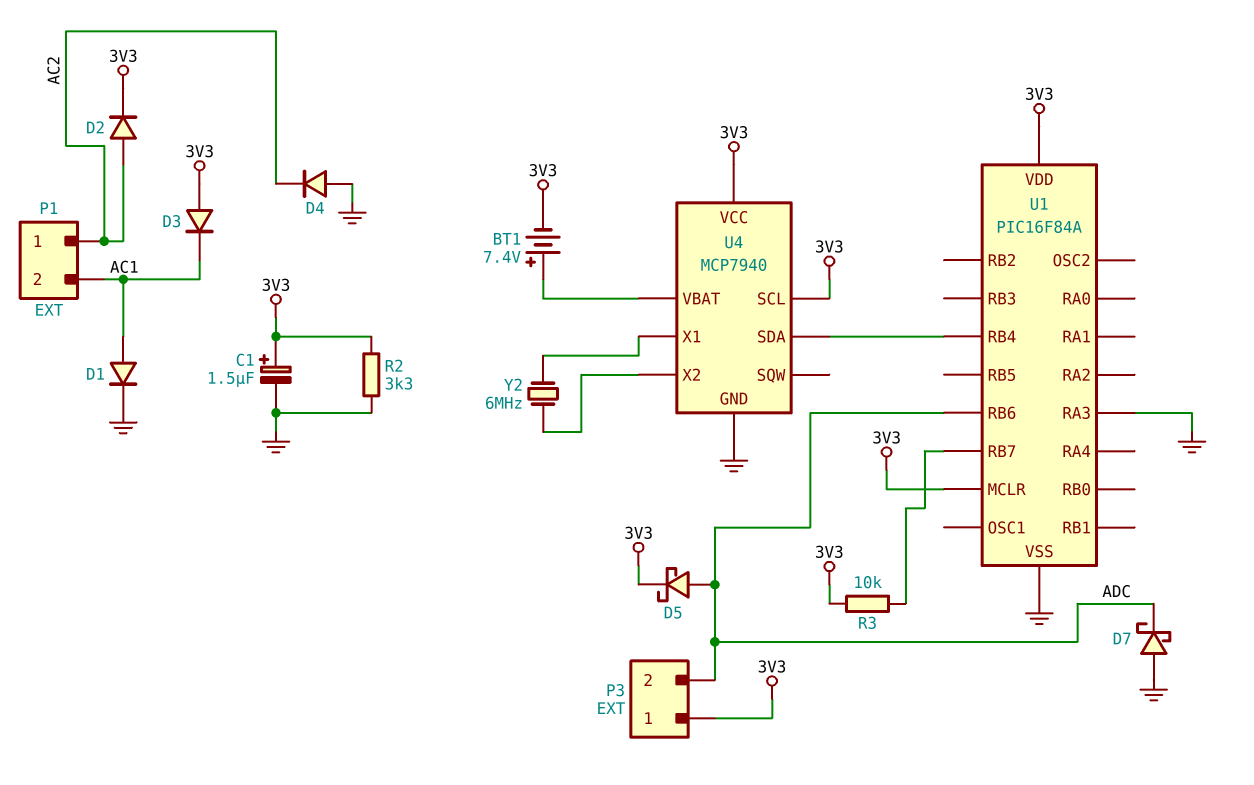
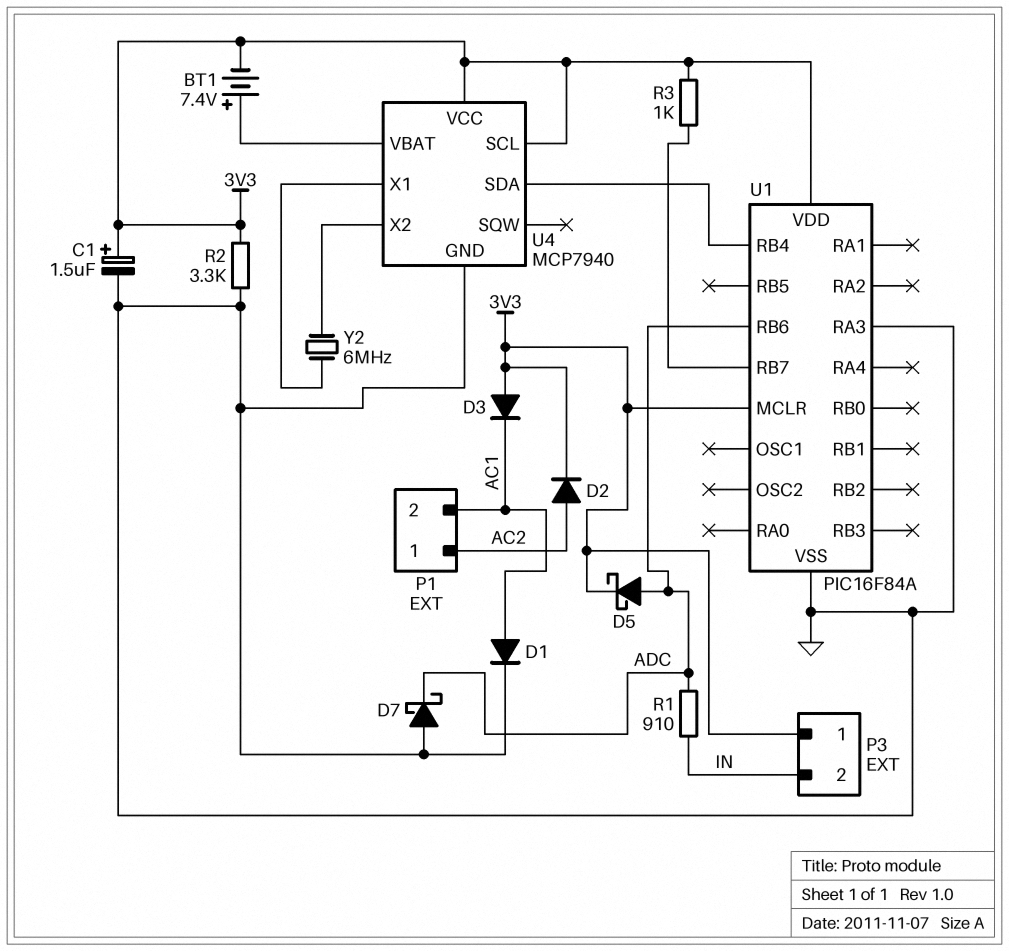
D4: diode (A GND, K AC2) -> none
P3 pin 2: ADC -> IN
R1: none -> 910 (ADC, IN)
R3: 10k (3V3, U1/RB7) -> 1k (3V3, U1/RB7)

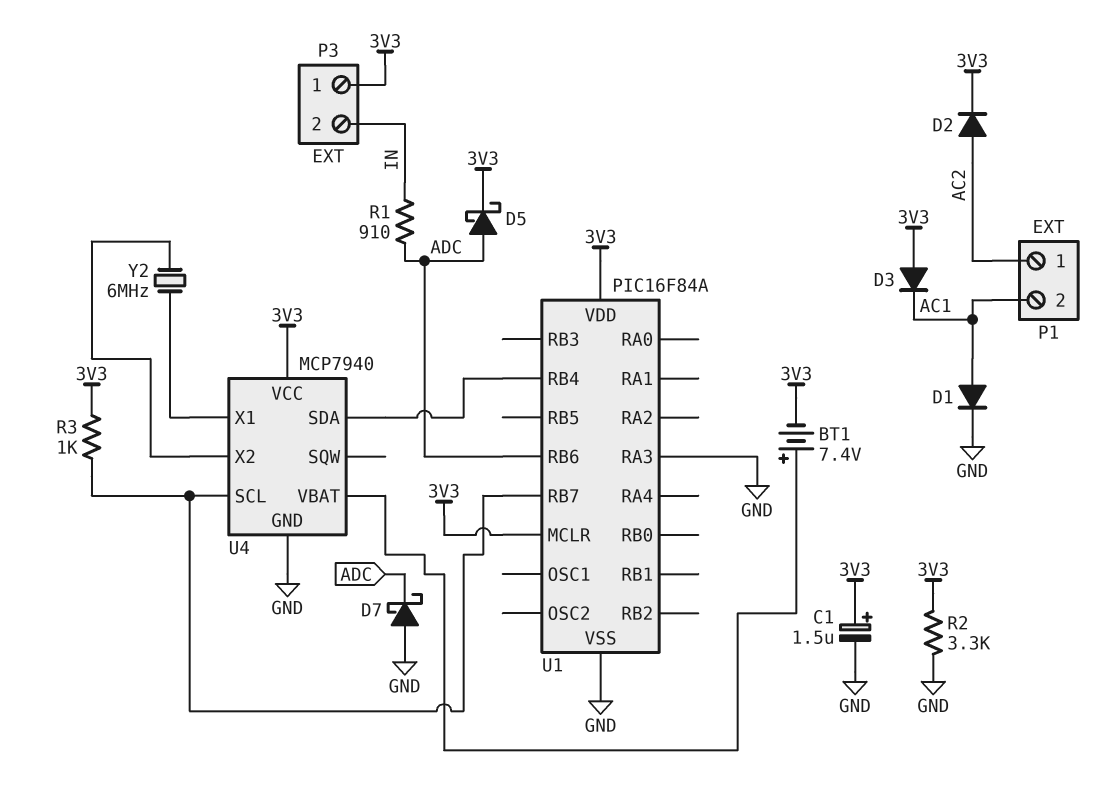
U4 pin SCL: 3V3 -> U1/RB7

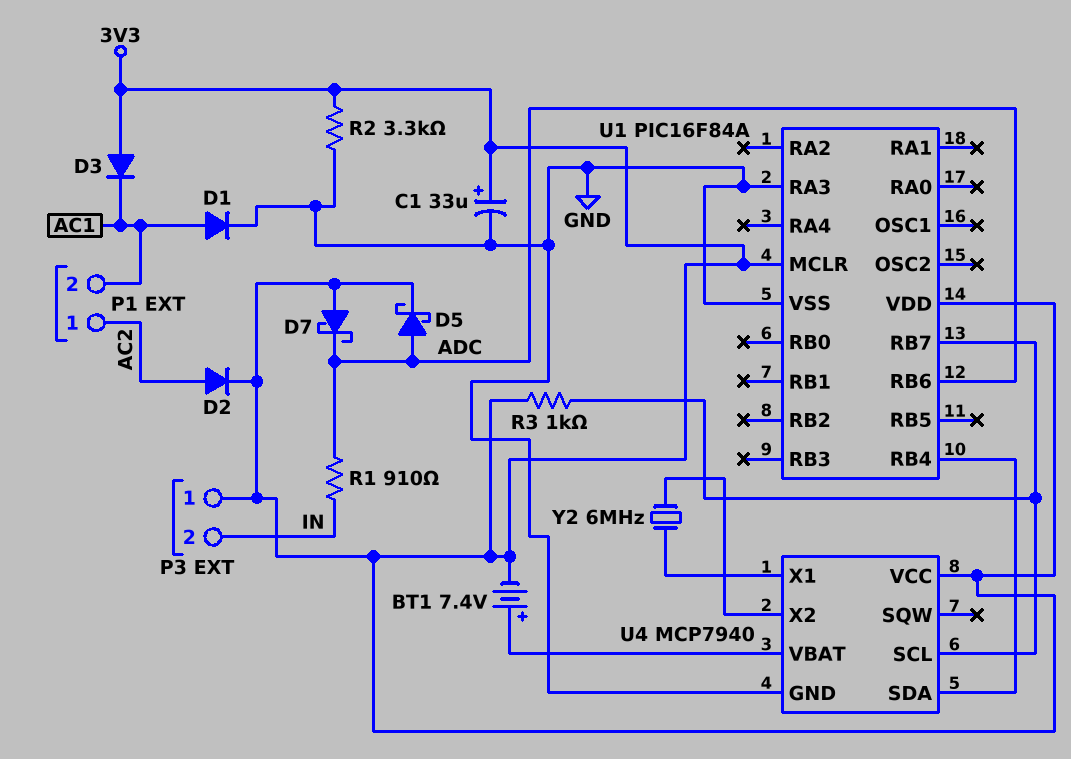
C1: 1.5uF (plus 3V3, minus GND) -> 33uF (plus 3V3, minus GND)
D7: schottky (A GND, K ADC) -> schottky (A 3V3, K ADC)

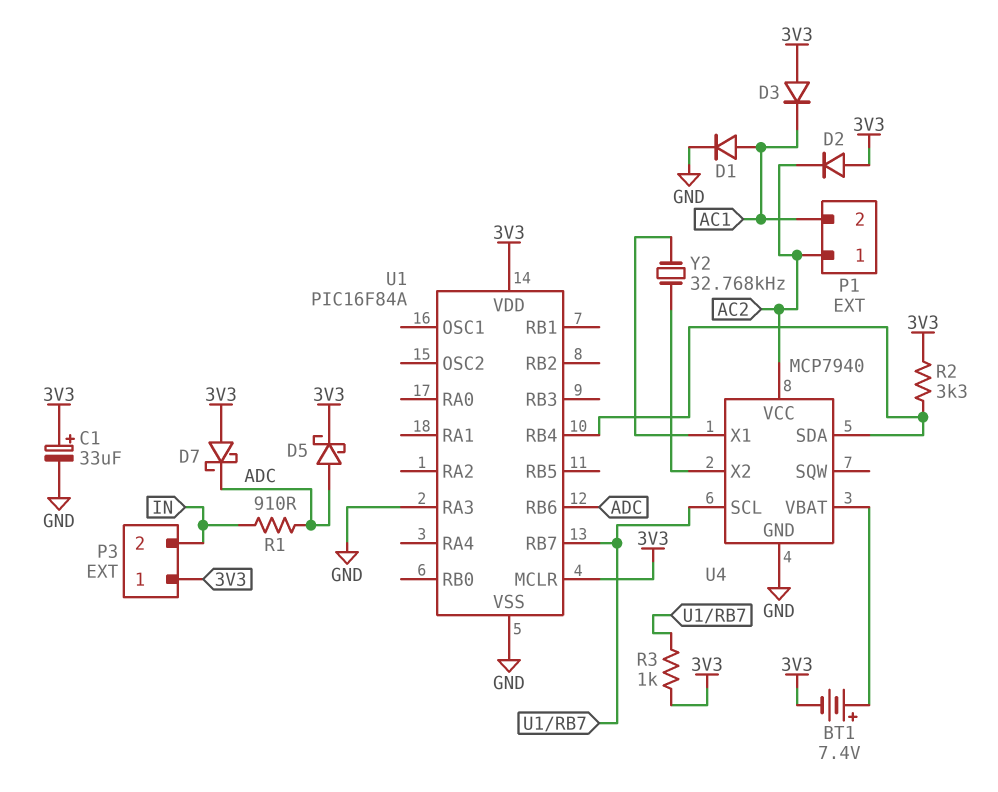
D2: diode (A AC2, K 3V3) -> diode (A 3V3, K AC2)
R2: 3.3k (3V3, GND) -> 3.3k (3V3, U1/RB4)
U4 pin VCC: 3V3 -> AC2
Y2: 6MHz (U4/X1, U4/X2) -> 32.768kHz (U4/X1, U4/X2)

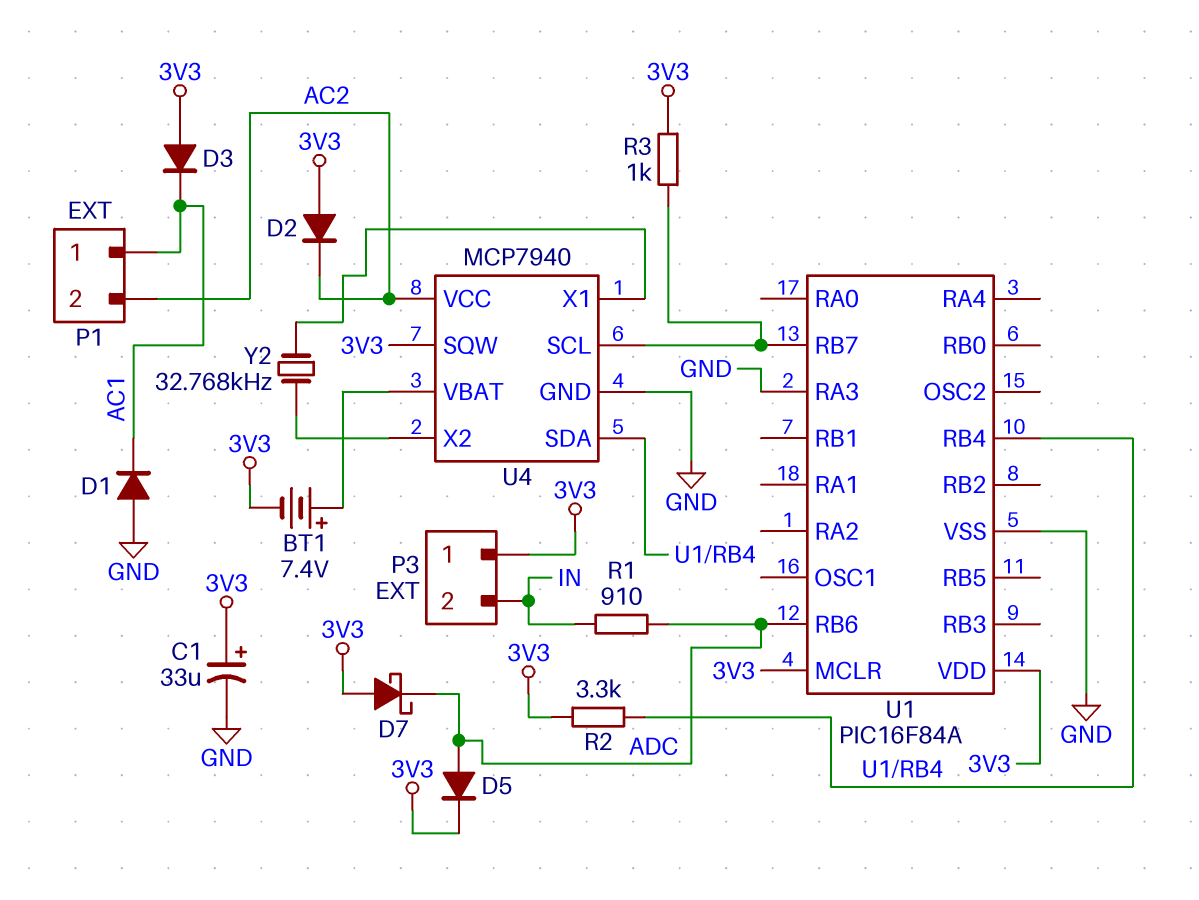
D1: diode (A AC1, K GND) -> diode (A GND, K AC1)
D5: schottky (A ADC, K 3V3) -> diode (A ADC, K 3V3)
P1 pin 1: AC2 -> AC1
P1 pin 2: AC1 -> AC2
U4 pin SQW: none -> 3V3

